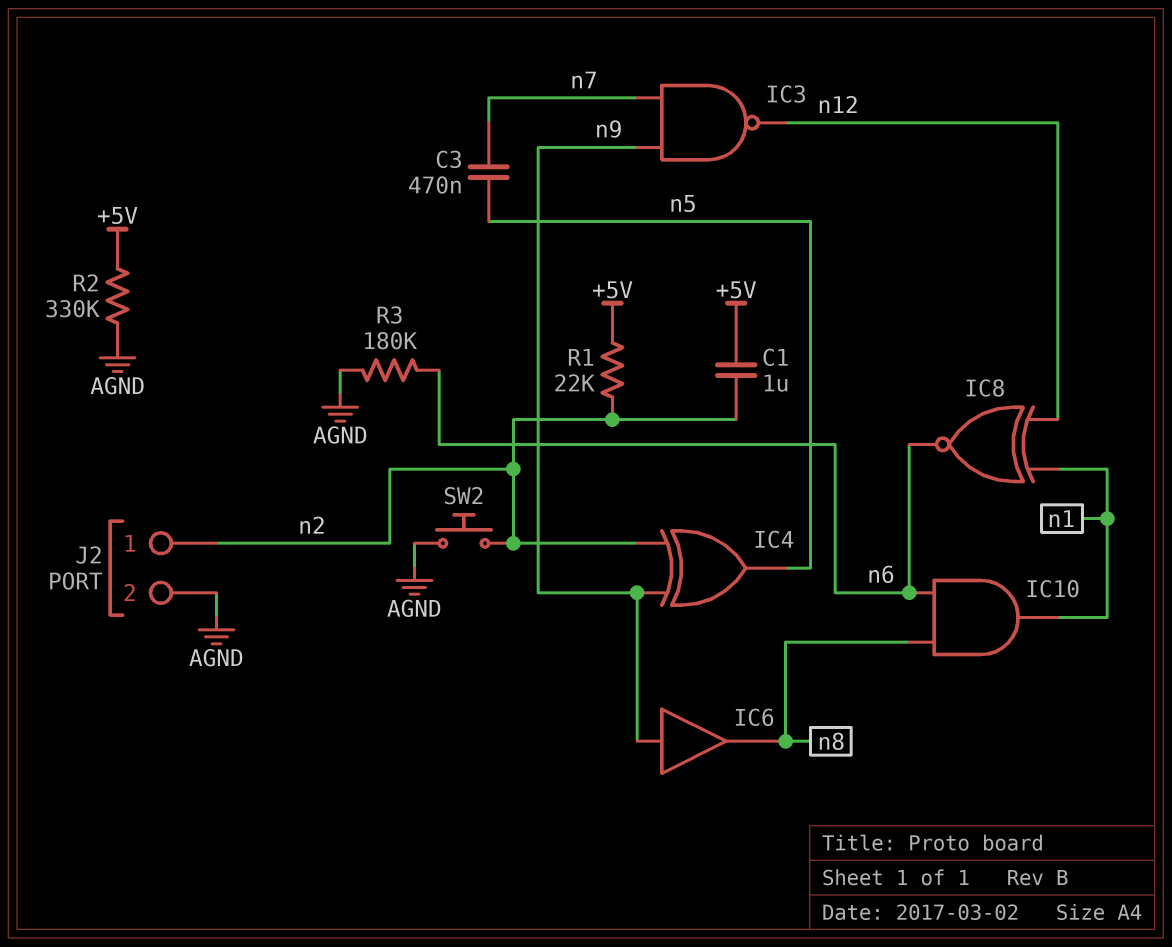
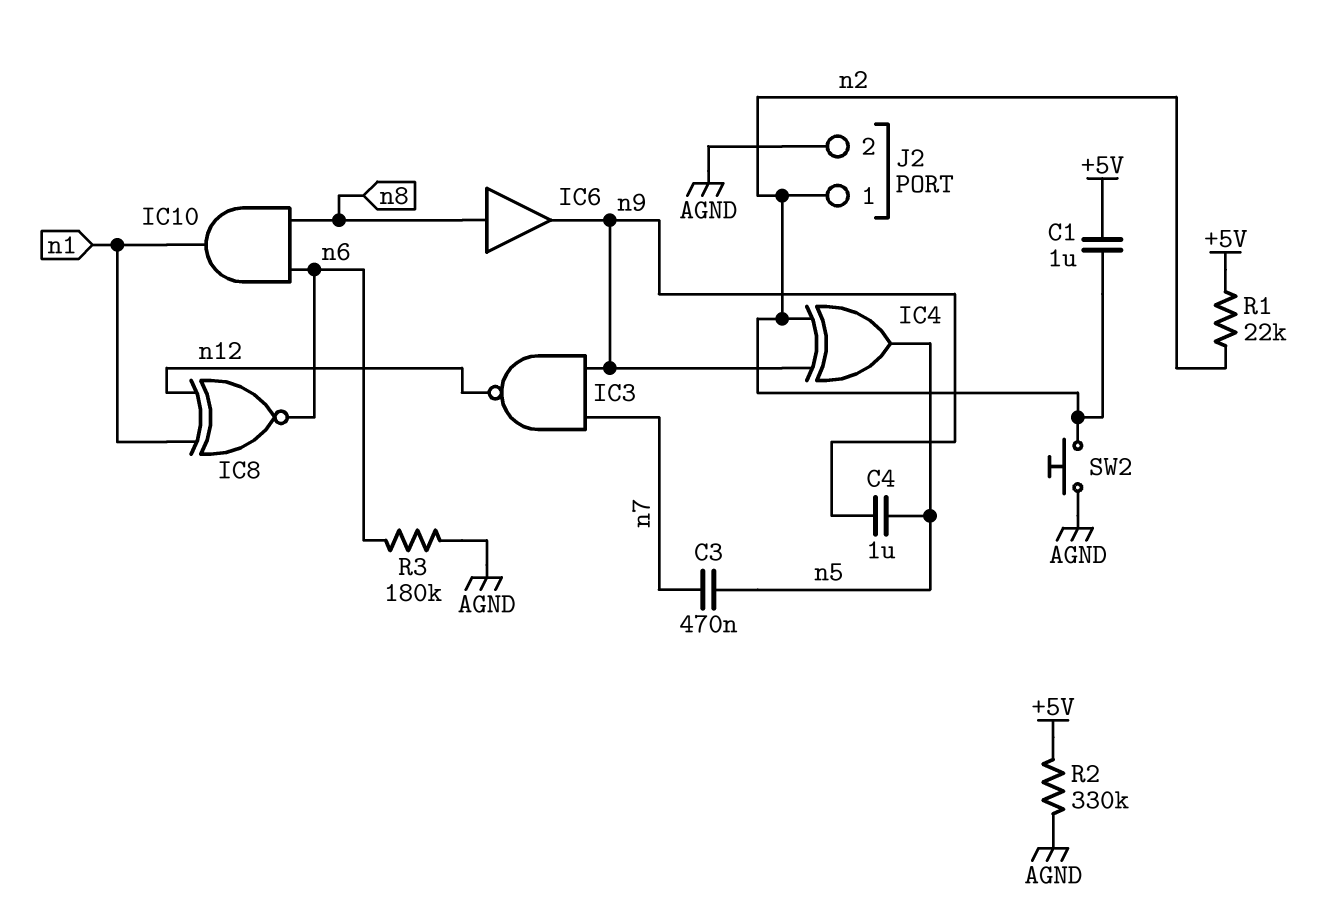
C4: none -> 1uF (n5, n9)
IC6: buffer (in n9, out n8) -> buffer (in n8, out n9)

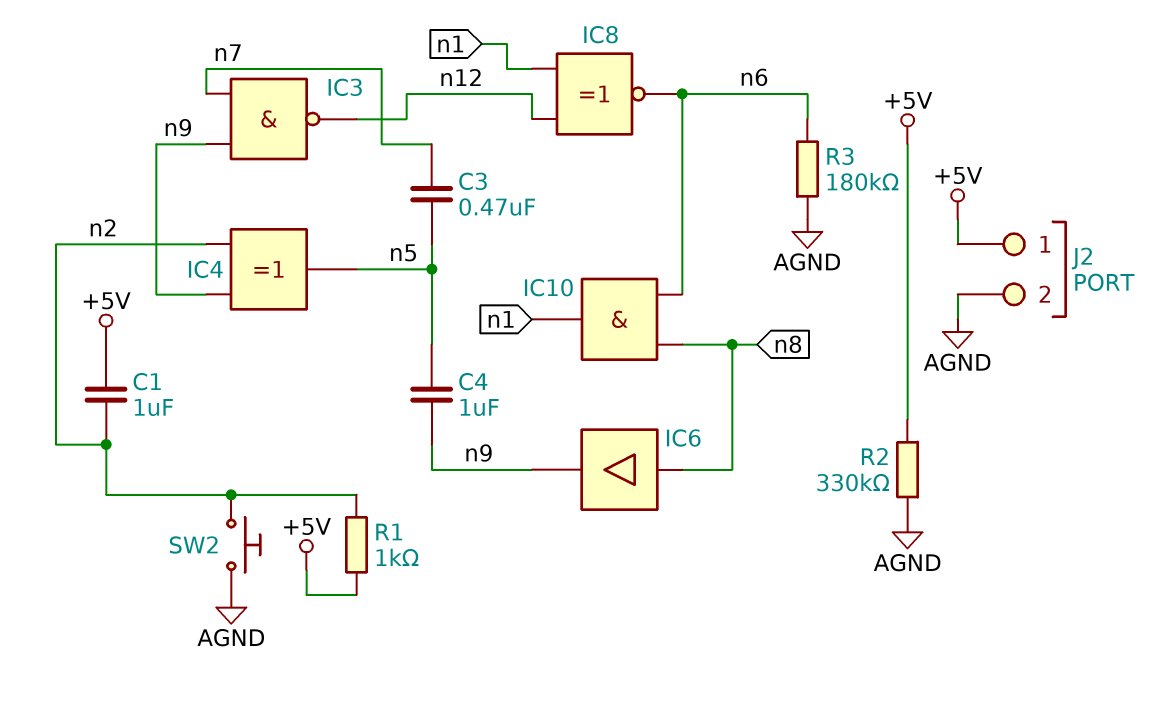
J2 pin 1: n2 -> +5V
R1: 22k (+5V, n2) -> 1k (+5V, n2)

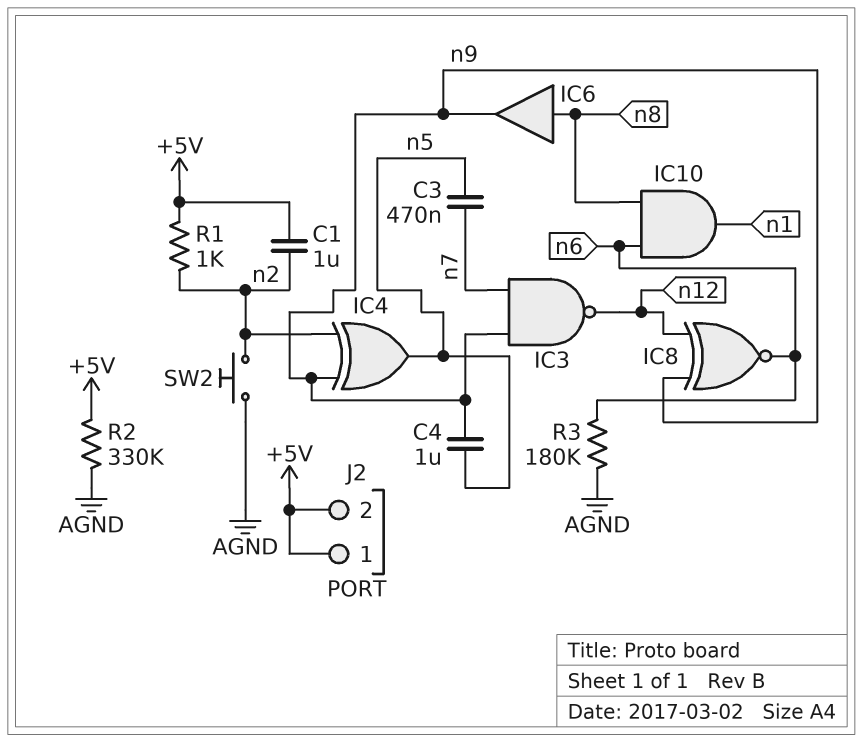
IC8: XNOR (in n1, in n12, out n6) -> XNOR (in n9, in n12, out n6)
J2 pin 2: AGND -> +5V

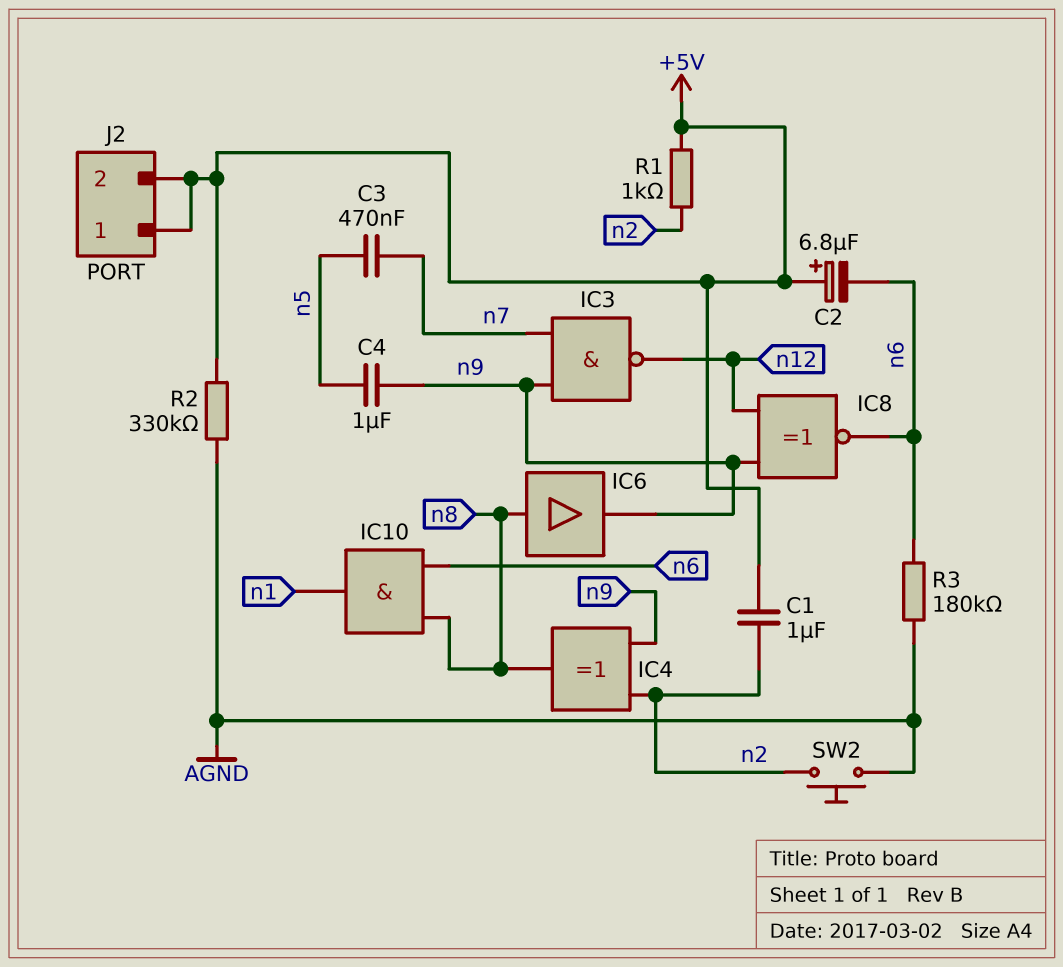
C2: none -> 6.8uF (plus +5V, minus n6)
IC4: XOR (in n2, in n9, out n5) -> XOR (in n2, in n9, out n8)

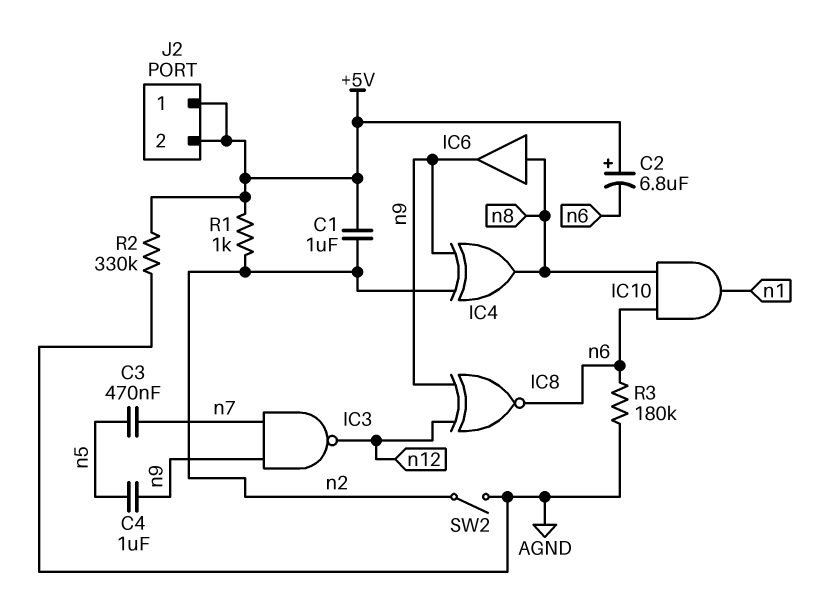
SW2: button (AGND, n2) -> switch (AGND, n2)

